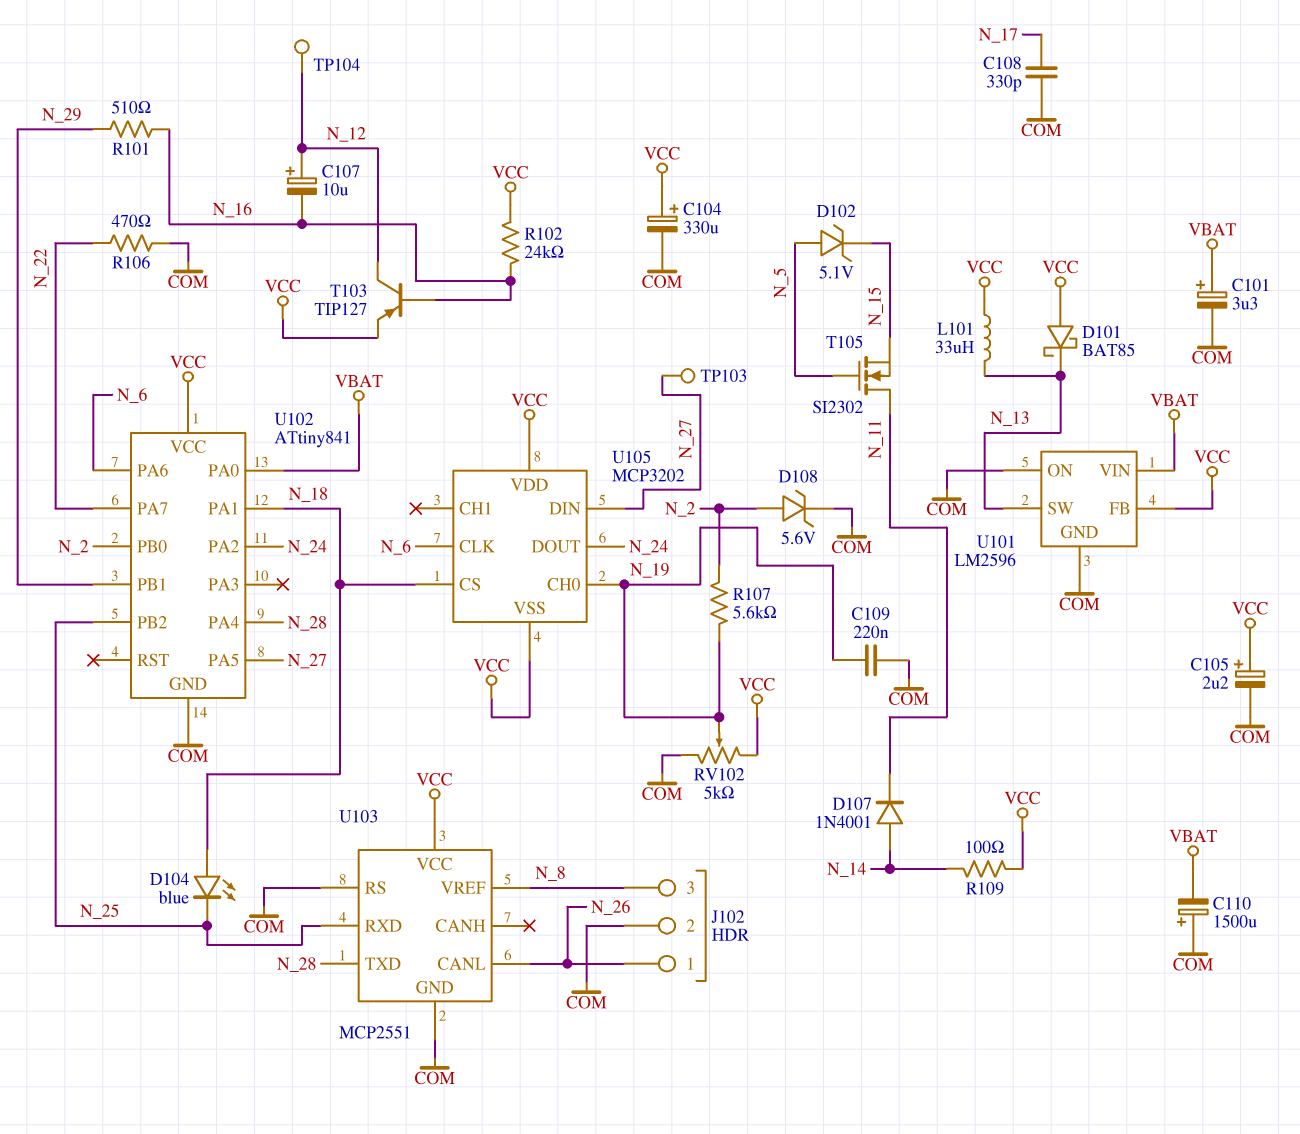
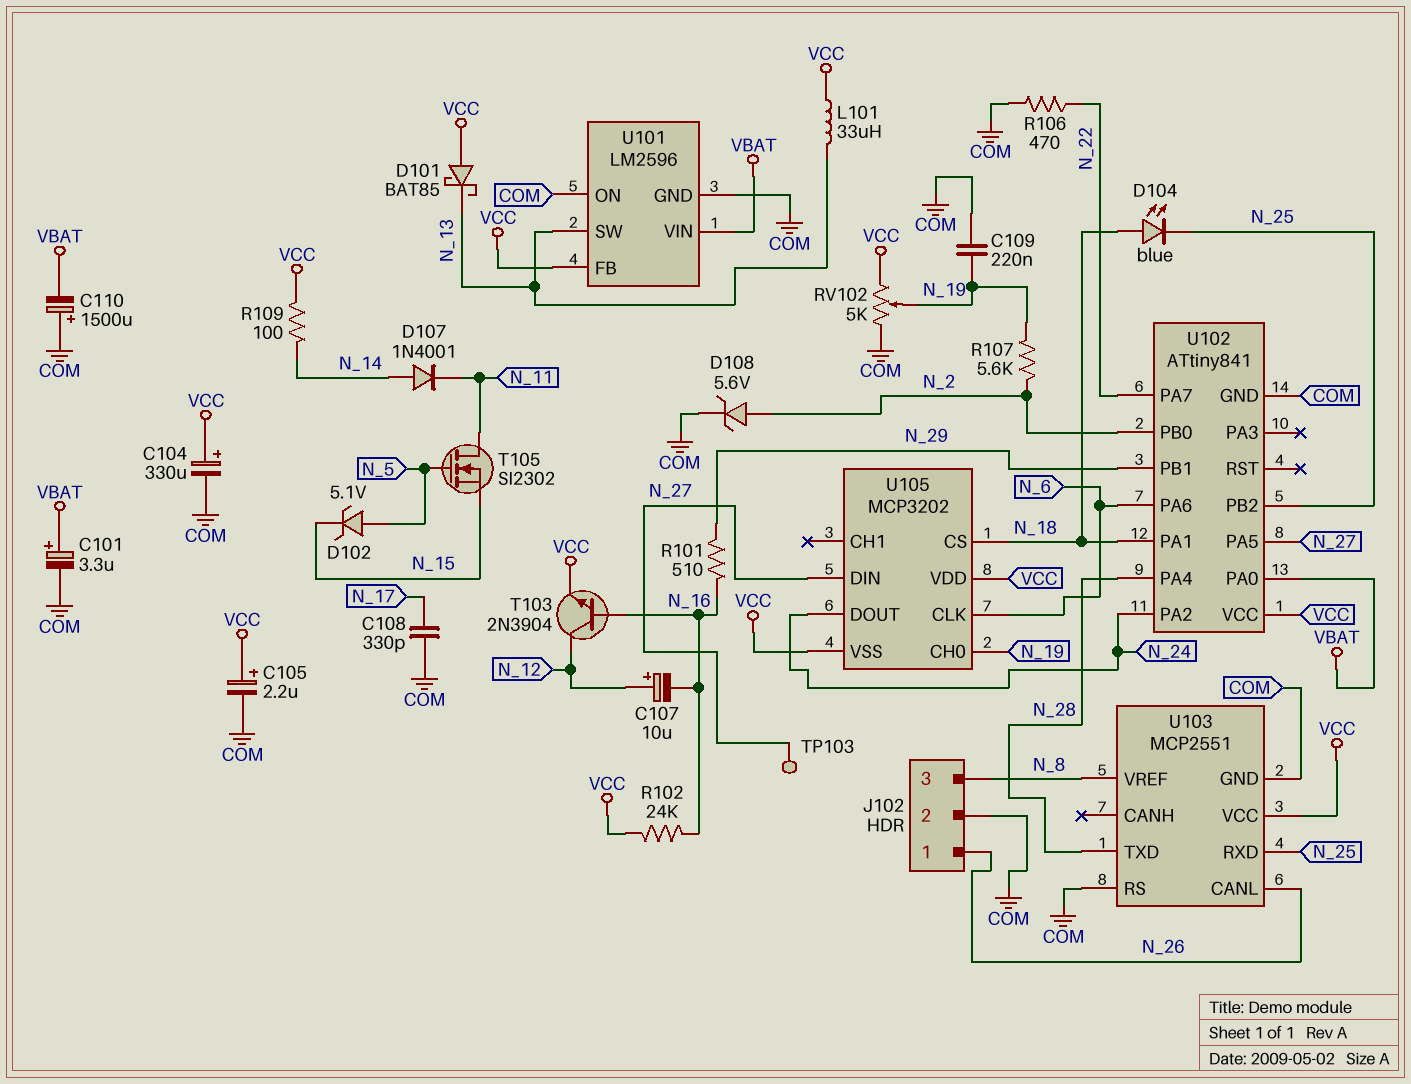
T103: PNP TIP127 (B N_16, C N_12, E VCC) -> NPN 2N3904 (B N_16, C N_12, E VCC)
TP104: test point (N_12) -> none

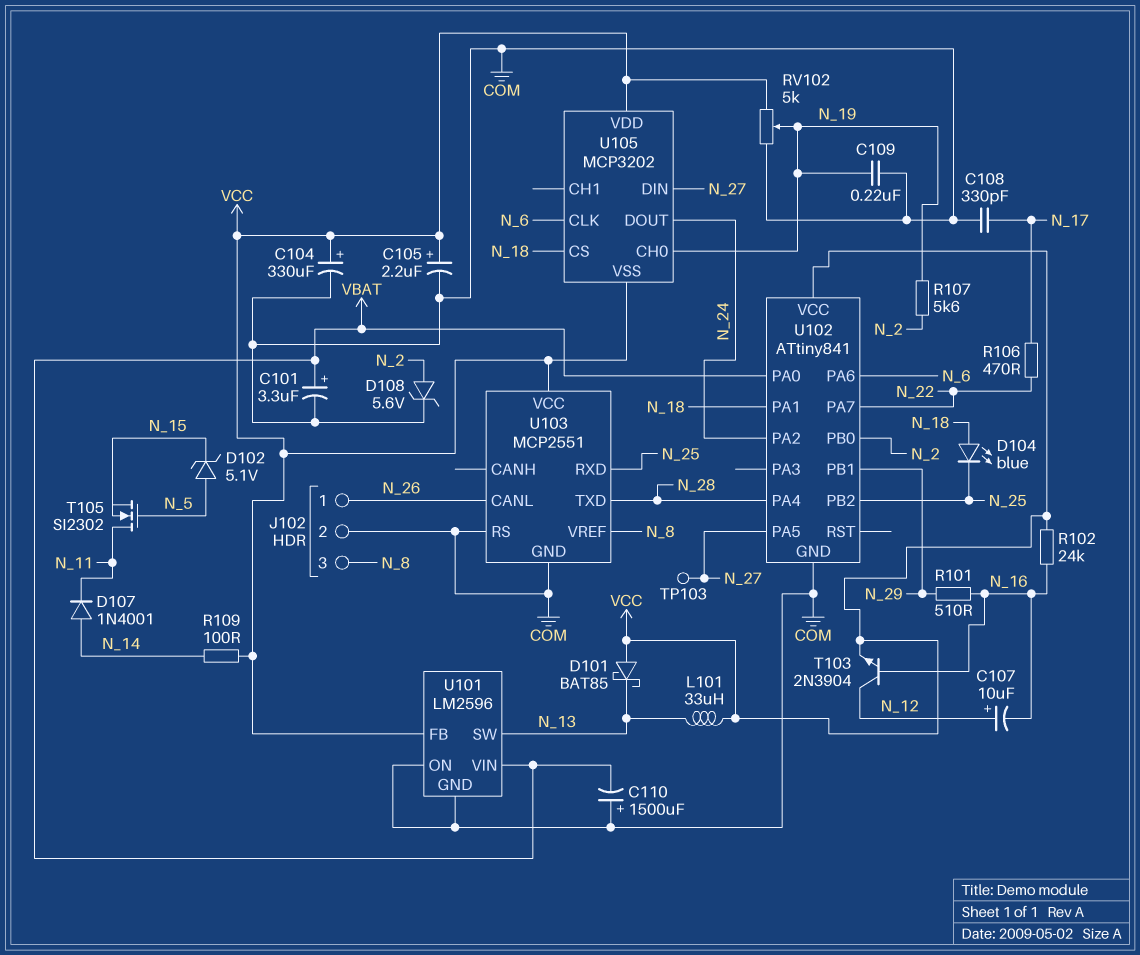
R106: 470 (COM, N_22) -> 470 (N_17, N_22)

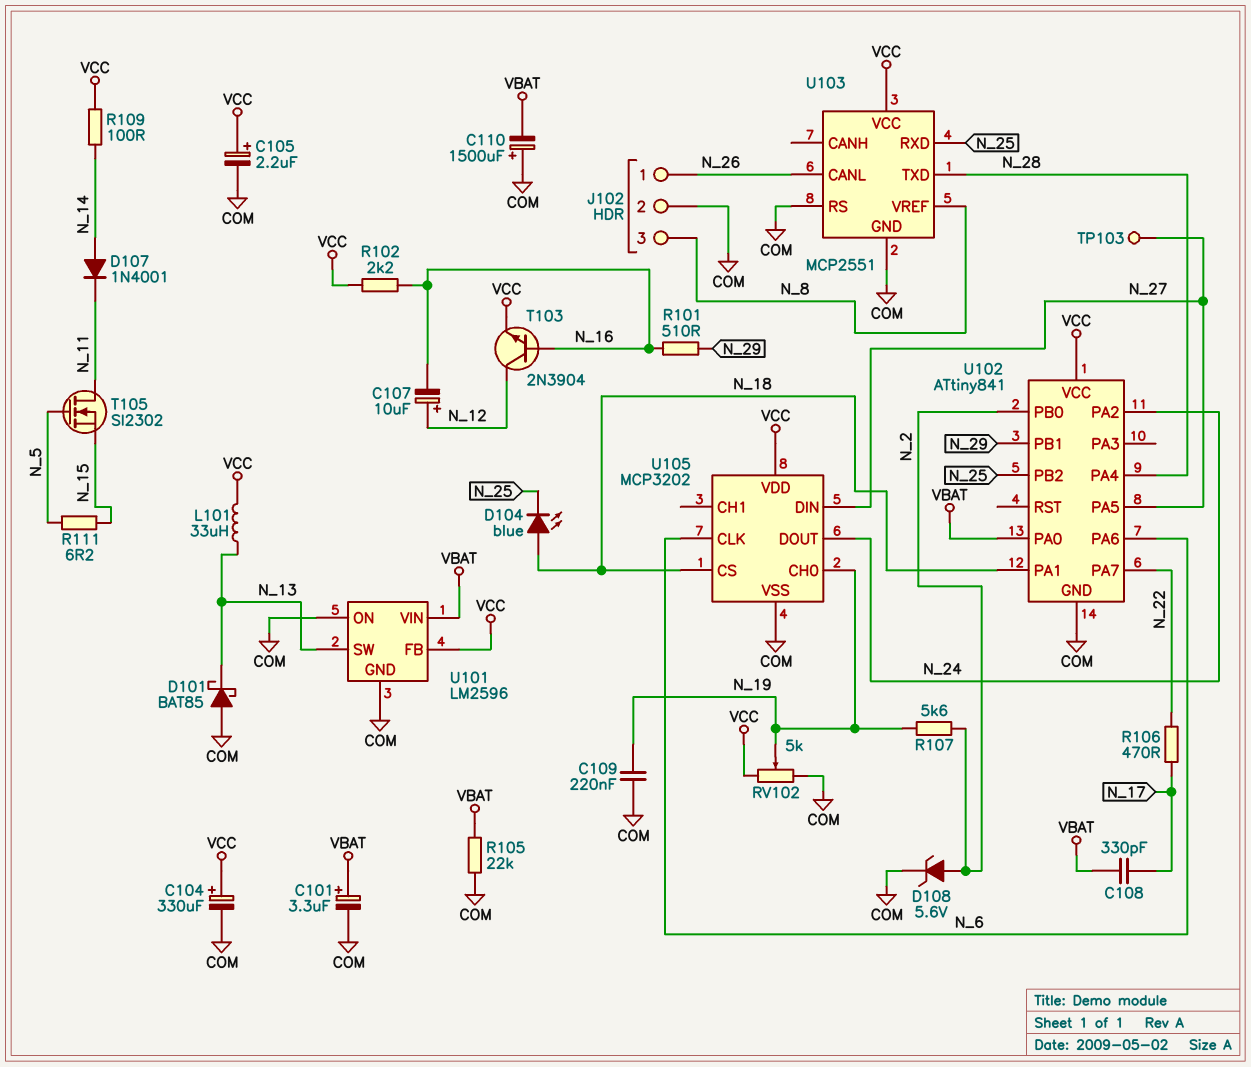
C108: 330pF (COM, N_17) -> 330pF (N_17, VBAT)
D101: schottky BAT85 (A VCC, K N_13) -> schottky BAT85 (A COM, K N_13)
D102: zener 5.1V (A N_5, K N_15) -> none
R102: 24k (N_16, VCC) -> 2.2k (N_16, VCC)
R105: none -> 22k (COM, VBAT)
R111: none -> 6.2 (N_5, N_15)
U105 pin VSS: VCC -> COM

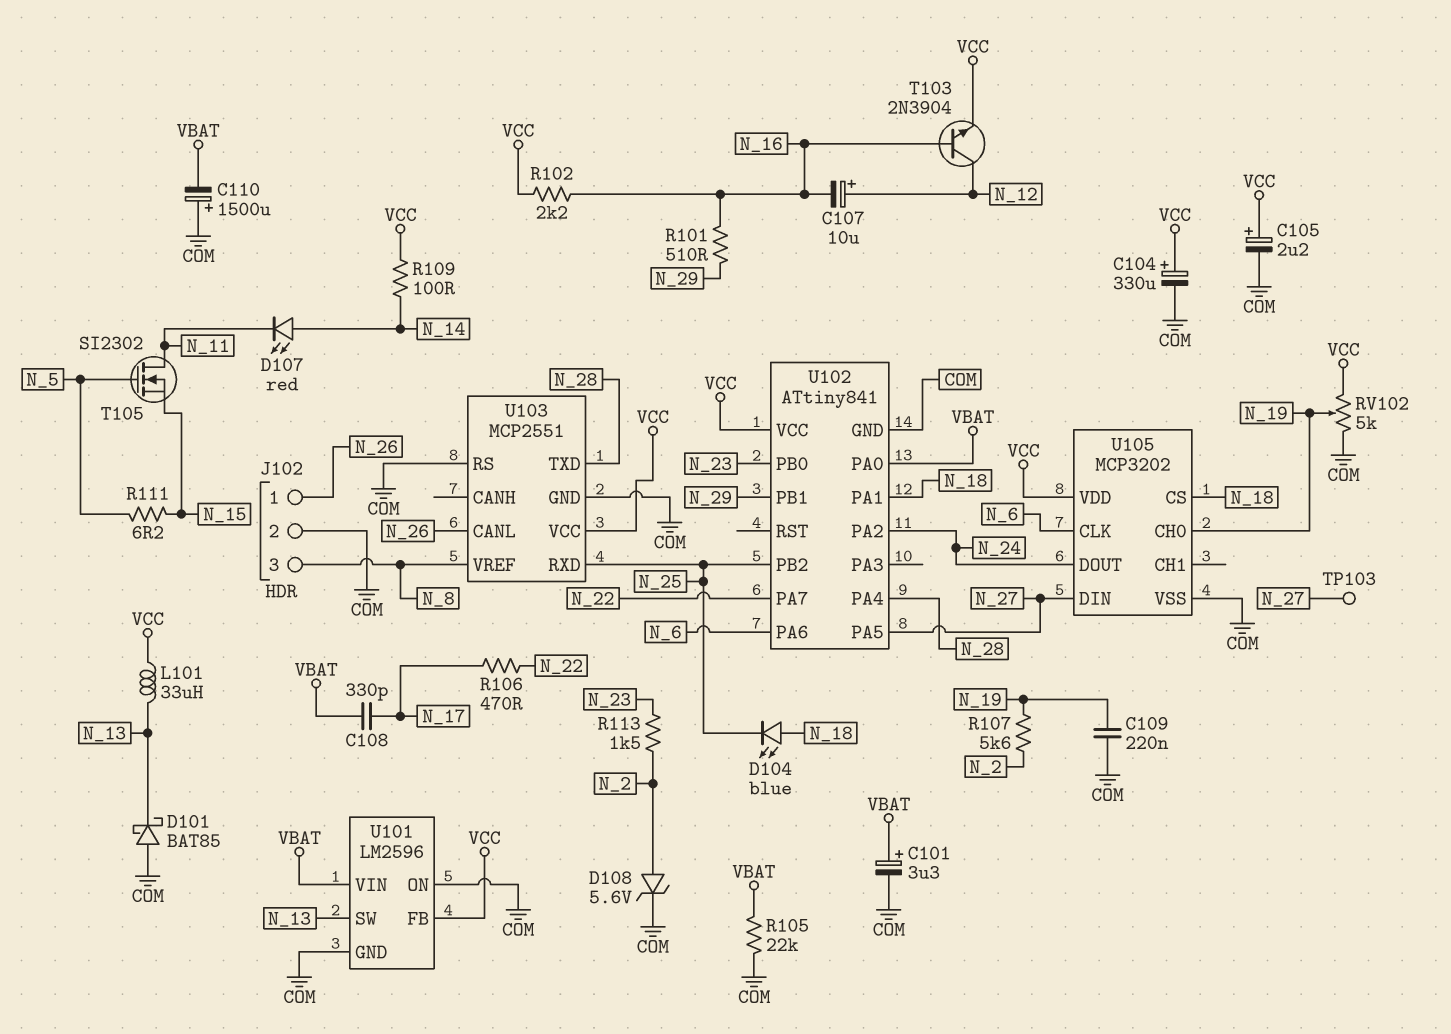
D107: diode 1N4001 (A N_14, K N_11) -> LED red (A N_14, K N_11)
R113: none -> 1.5k (N_2, N_23)
U102 pin PB0: N_2 -> N_23

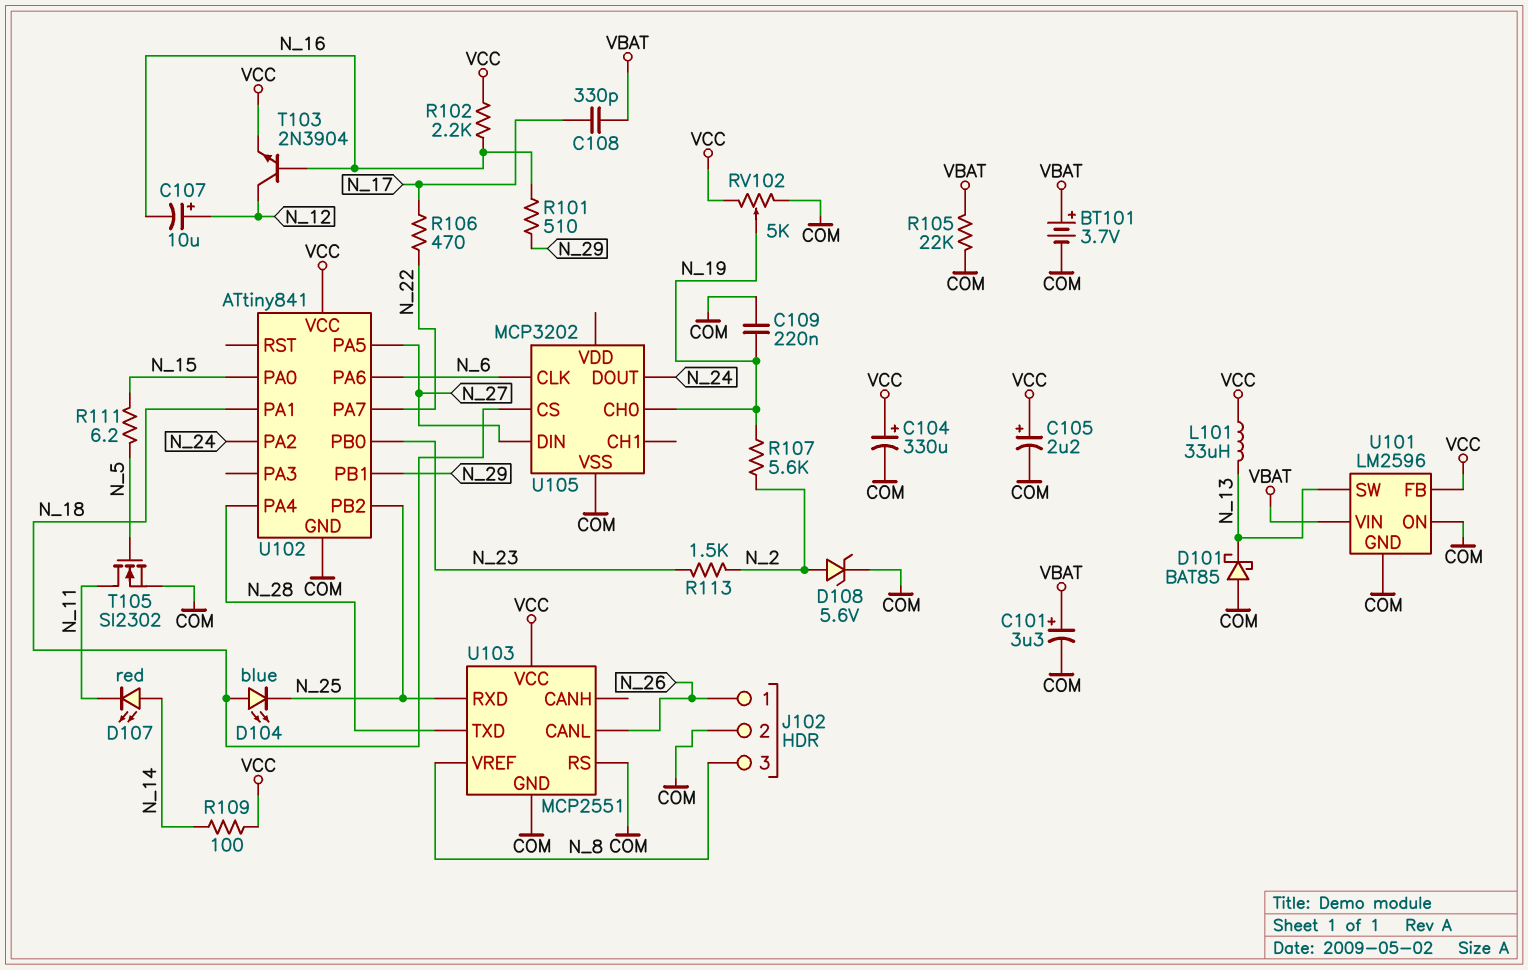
BT101: none -> 3.7V (plus VBAT, minus COM)
C110: 1500uF (plus COM, minus VBAT) -> none
T105: NMOS SI2302 (G N_5, D N_11, S N_15) -> NMOS SI2302 (G N_5, D N_11, S COM)
TP103: test point (N_27) -> none
U102 pin PA0: VBAT -> N_15
U105 pin VDD: VCC -> none

